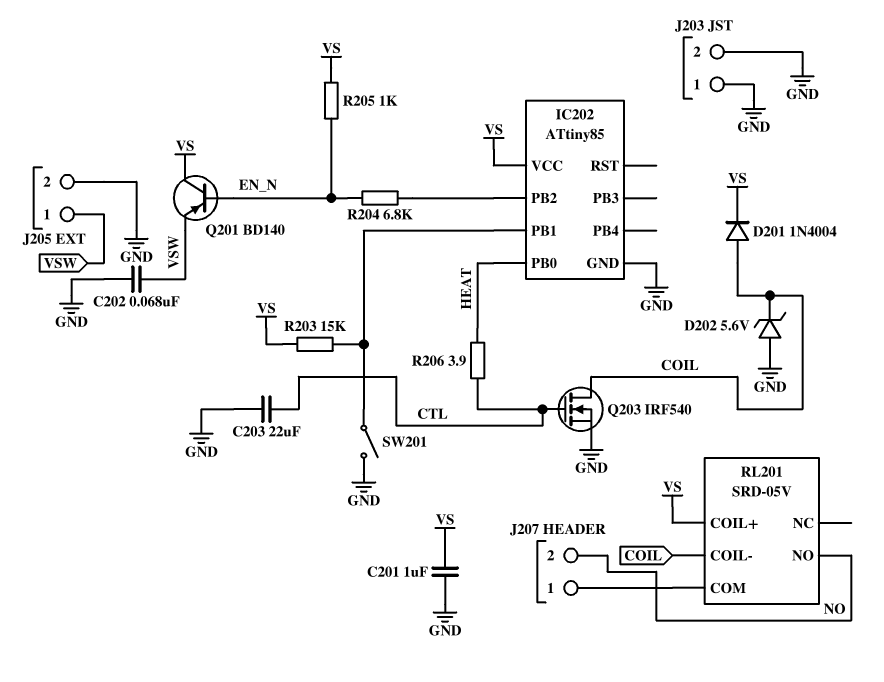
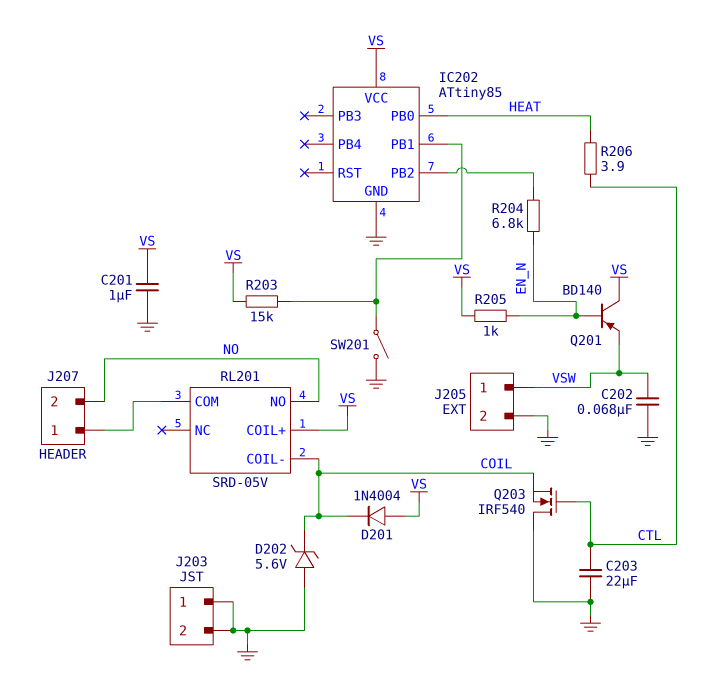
D201: diode 1N4004 (A COIL, K VS) -> diode 1N4004 (A VS, K COIL)
Q203: NMOS IRF540 (G CTL, D COIL, S GND) -> NMOS IRF540 (G CTL, D GND, S COIL)

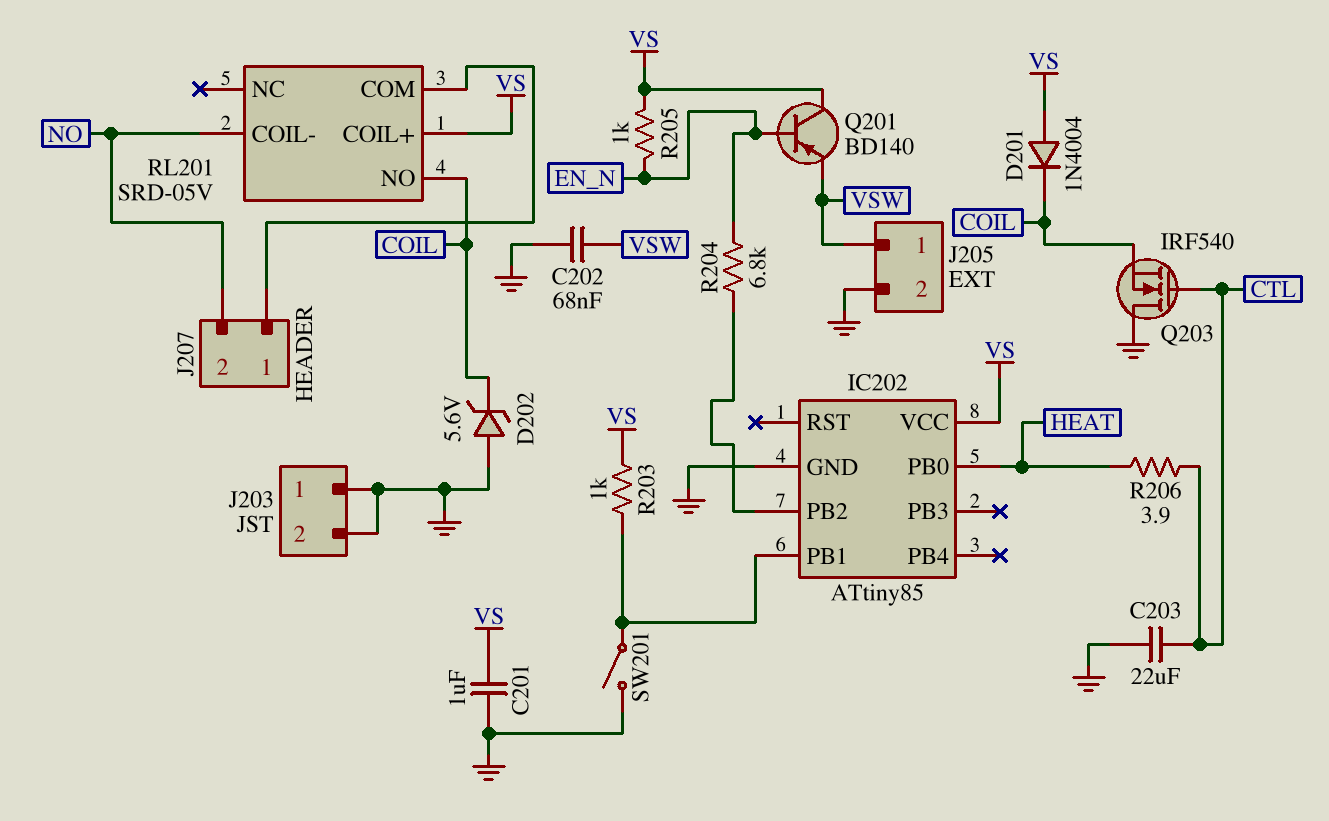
R203: 15k (IC202/PB1, VS) -> 1k (IC202/PB1, VS)
RL201 pin COIL-: COIL -> NO
RL201 pin NO: NO -> COIL

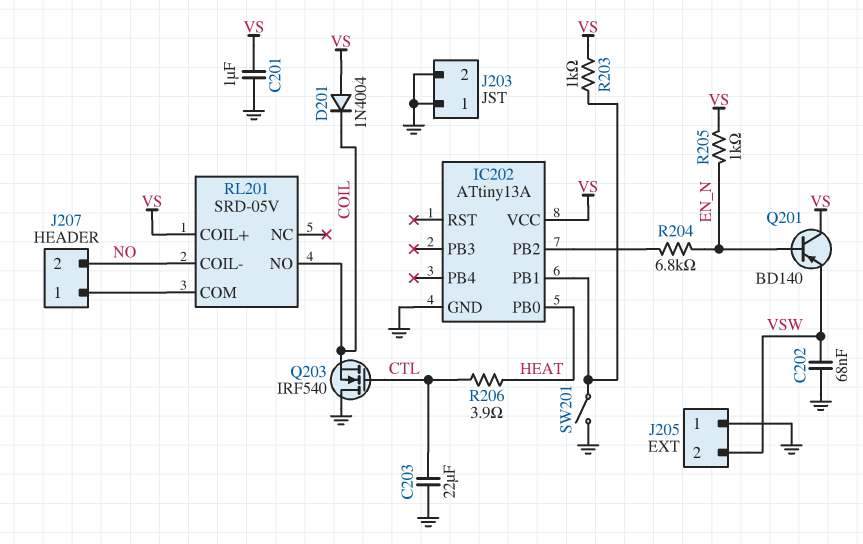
D202: zener 5.6V (A GND, K COIL) -> none
IC202: ATtiny85 -> ATtiny13A
J205 pin 1: VSW -> GND
J205 pin 2: GND -> VSW

